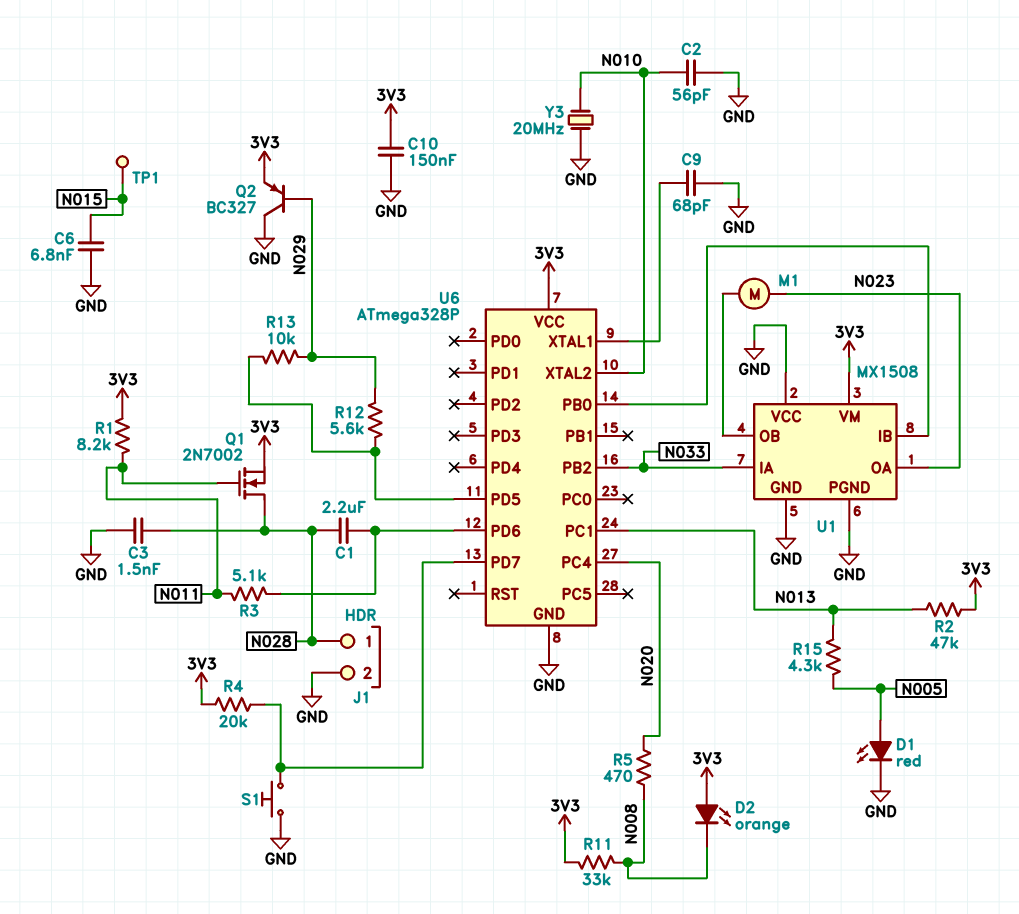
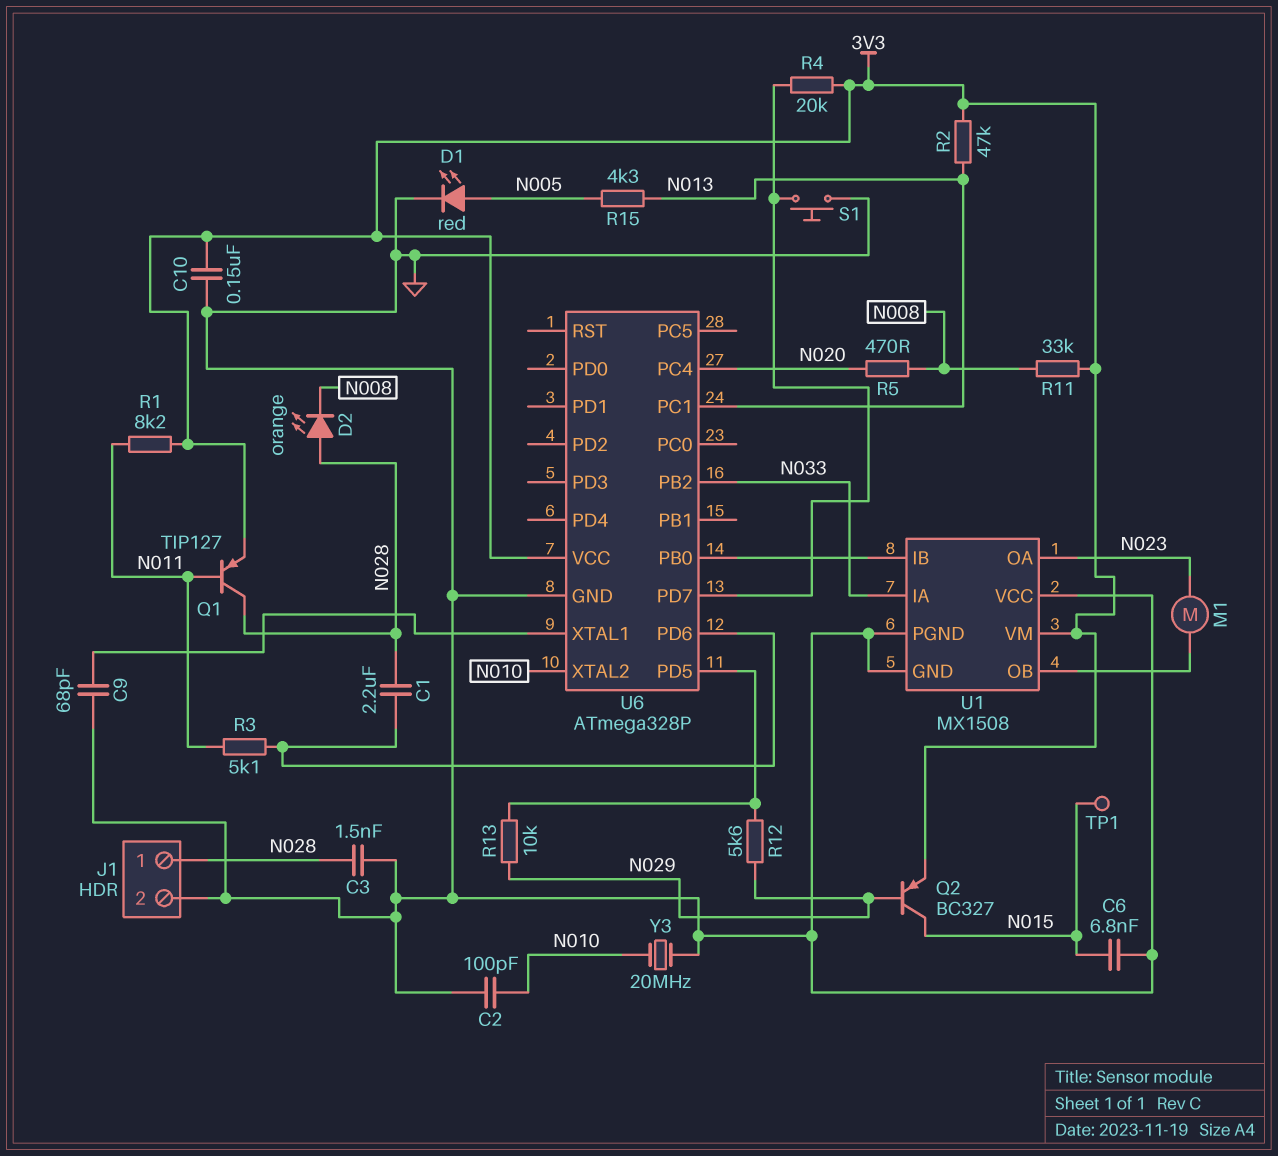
C2: 56pF (GND, N010) -> 100pF (GND, N010)
D2: LED orange (A 3V3, K N008) -> LED orange (A N028, K N008)
Q1: NMOS 2N7002 (G N011, D N028, S 3V3) -> PNP TIP127 (B N011, C N028, E 3V3)
Q2: PNP BC327 (B N029, C GND, E 3V3) -> PNP BC327 (B N029, C N015, E 3V3)

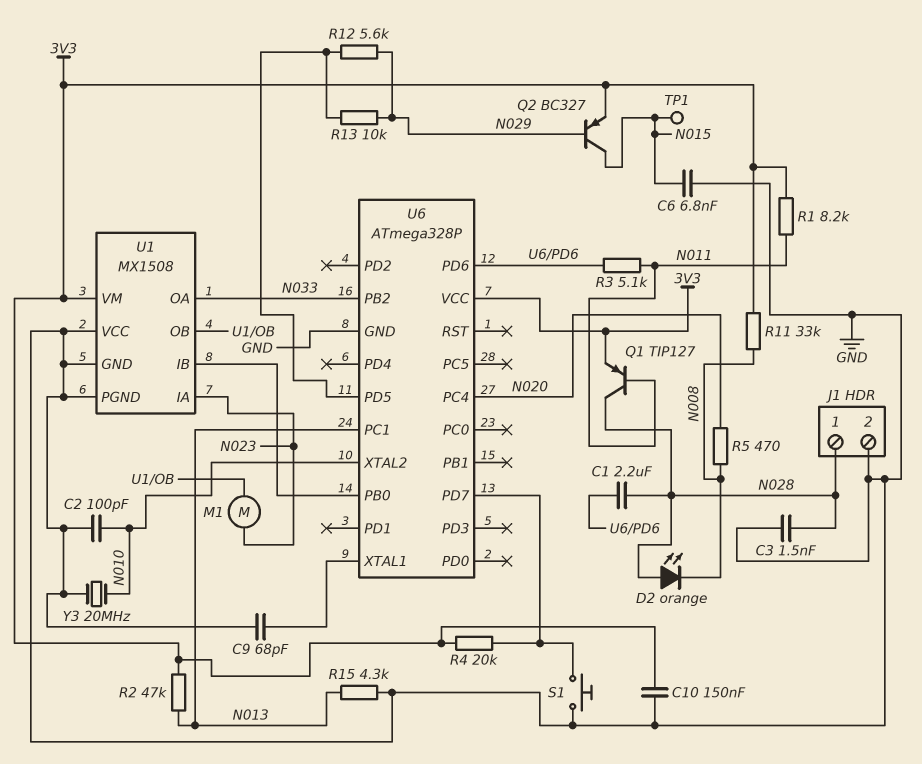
D1: LED red (A N005, K GND) -> none
R15: 4.3k (N005, N013) -> 4.3k (GND, N013)
U1 pin IA: N033 -> N023
U1 pin OA: N023 -> N033

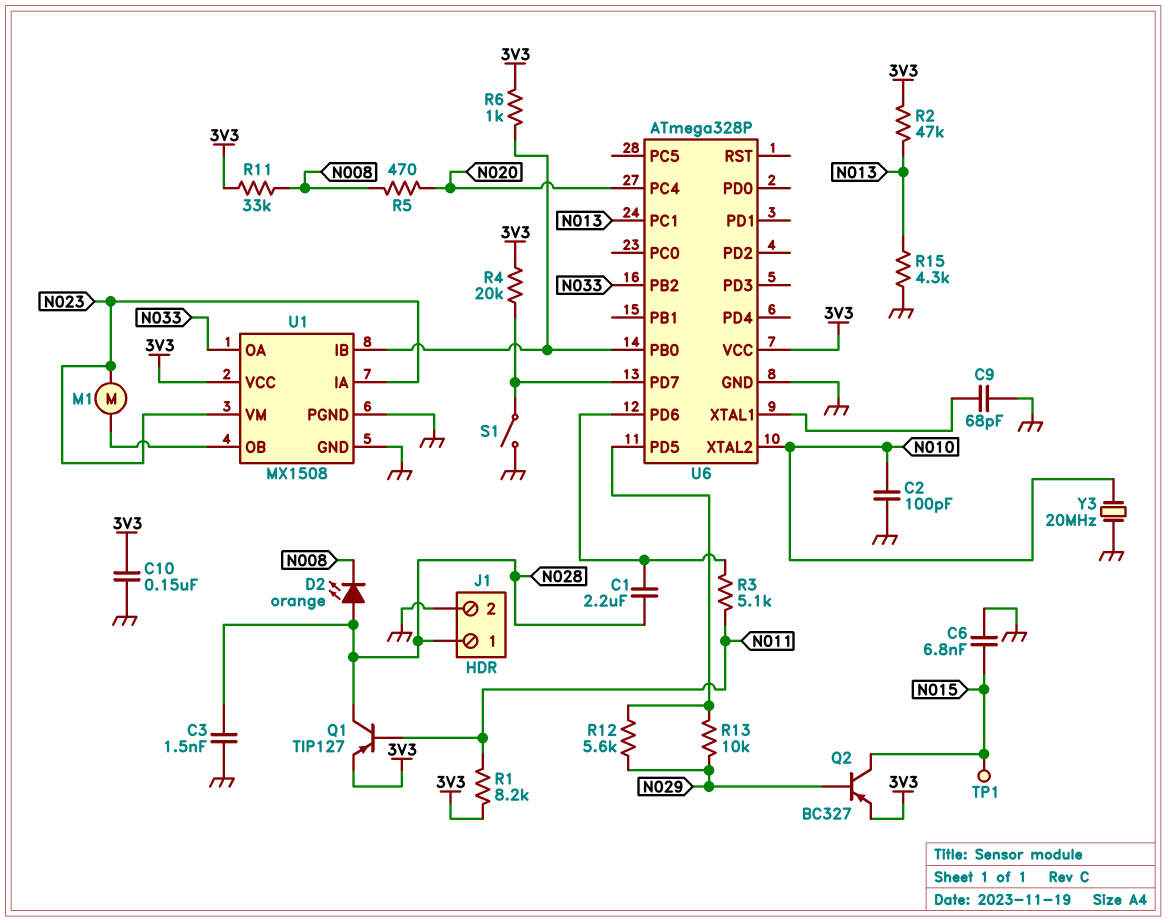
R6: none -> 1k (3V3, U1/IB)
S1: button (GND, U6/PD7) -> switch (GND, U6/PD7)
U1 pin VCC: GND -> 3V3
U1 pin VM: 3V3 -> N023

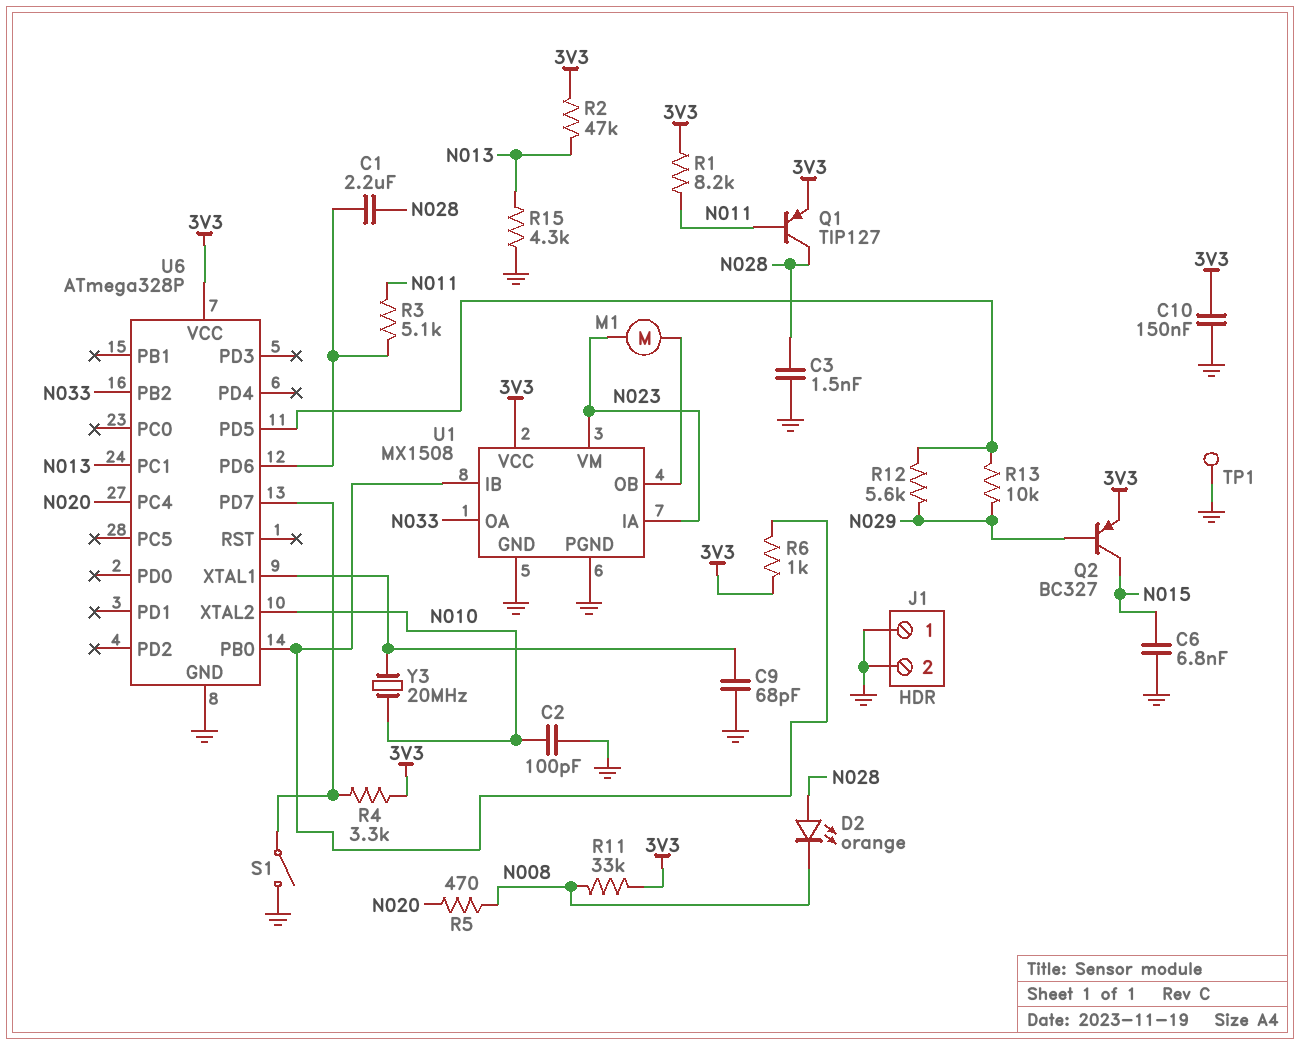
J1 pin 1: N028 -> GND
R4: 20k (3V3, U6/PD7) -> 3.3k (3V3, U6/PD7)
TP1: test point (N015) -> test point (GND)
Y3: 20MHz (GND, N010) -> 20MHz (N010, U6/XTAL1)

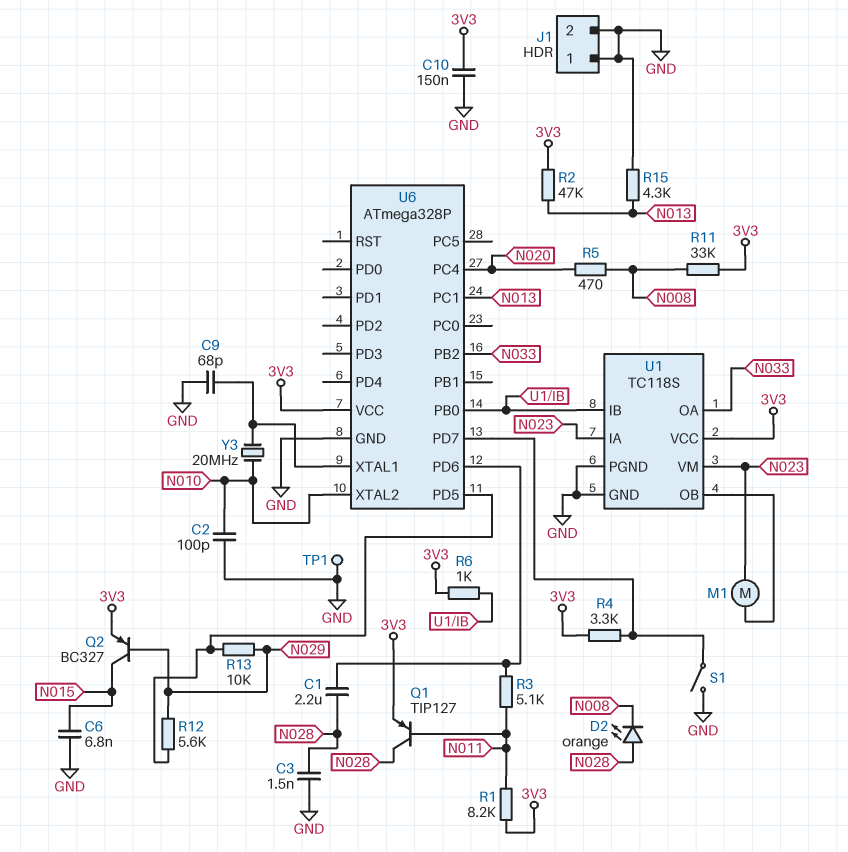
U1: MX1508 -> TC118S

